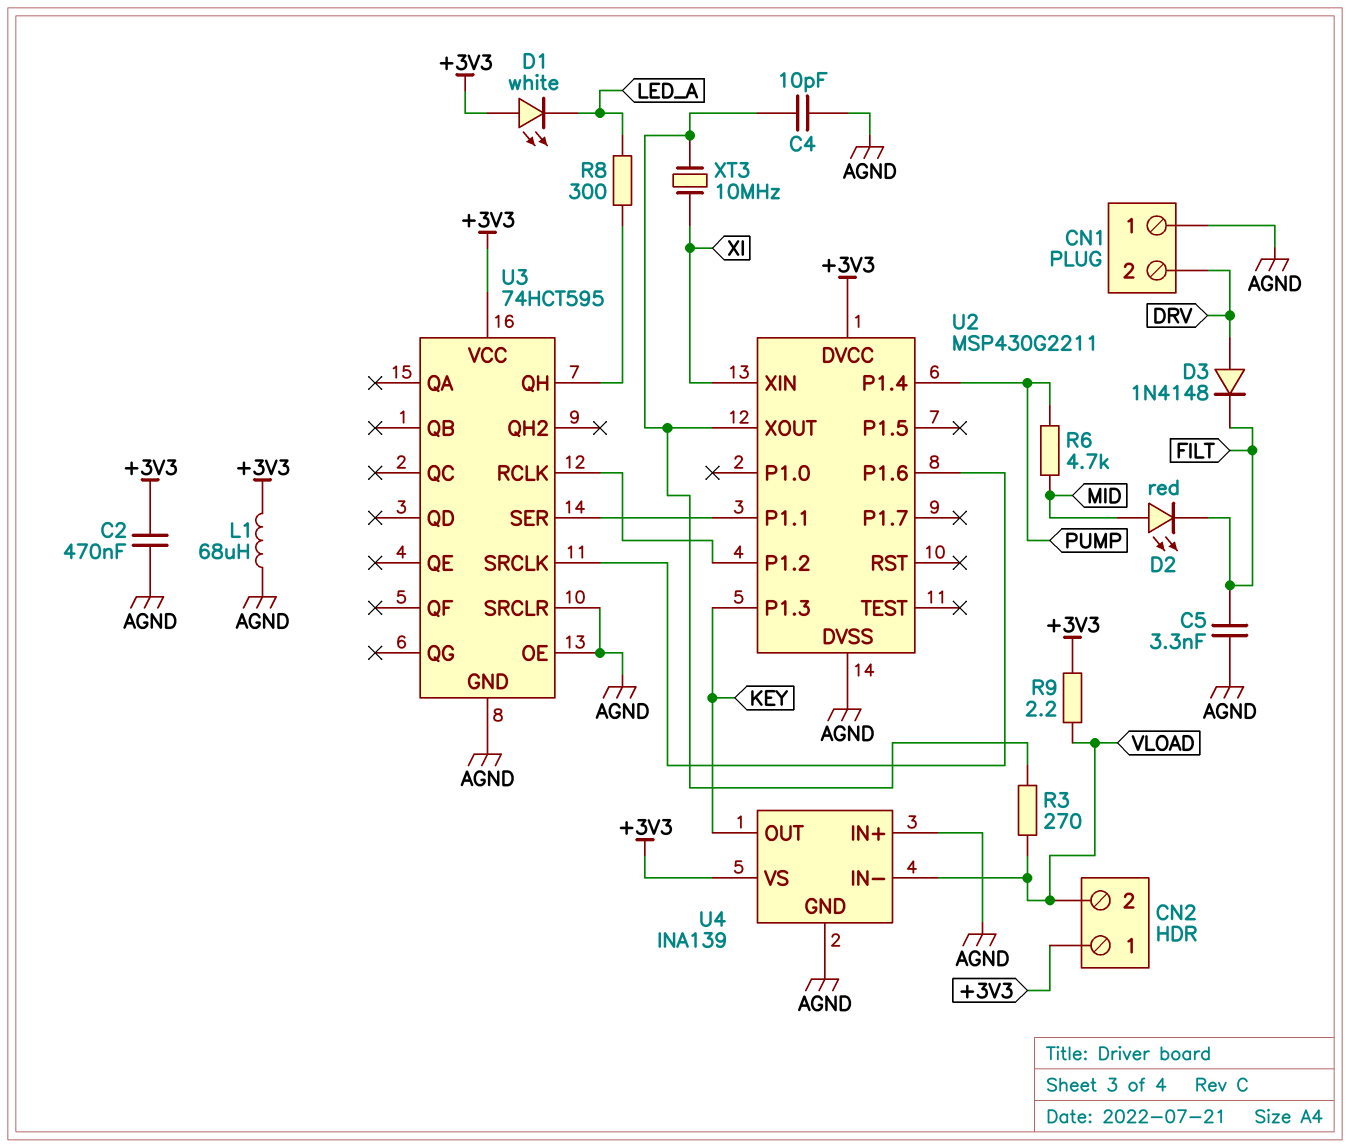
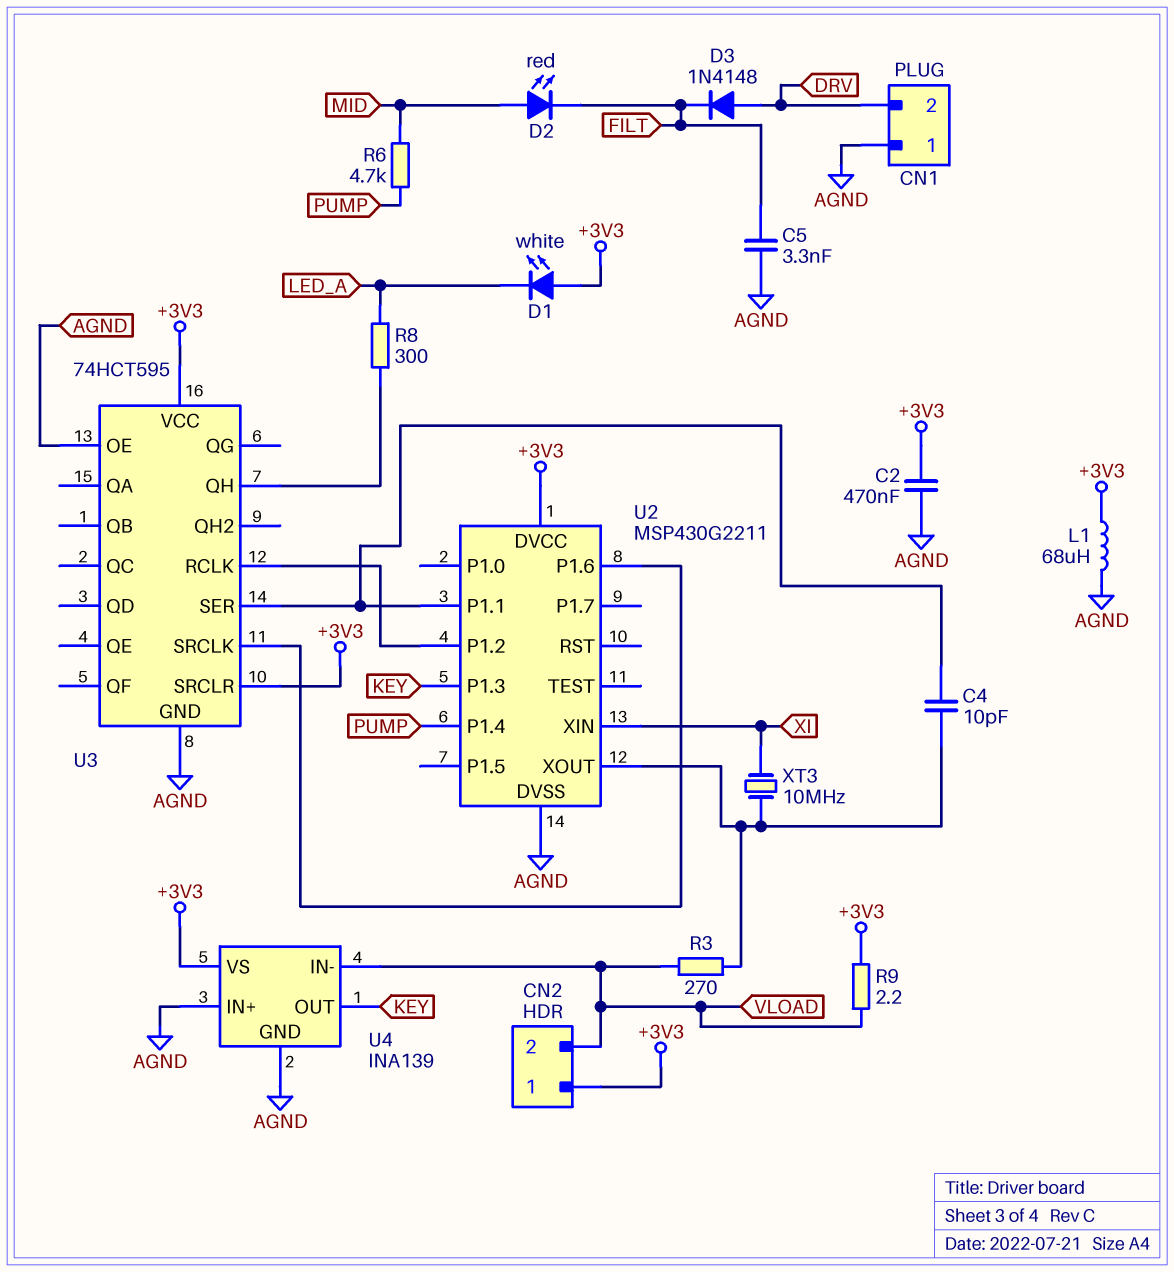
C4: 10pF (AGND, U2/XOUT) -> 10pF (U2/P1.1, U2/XOUT)
U3 pin SRCLR: AGND -> +3V3

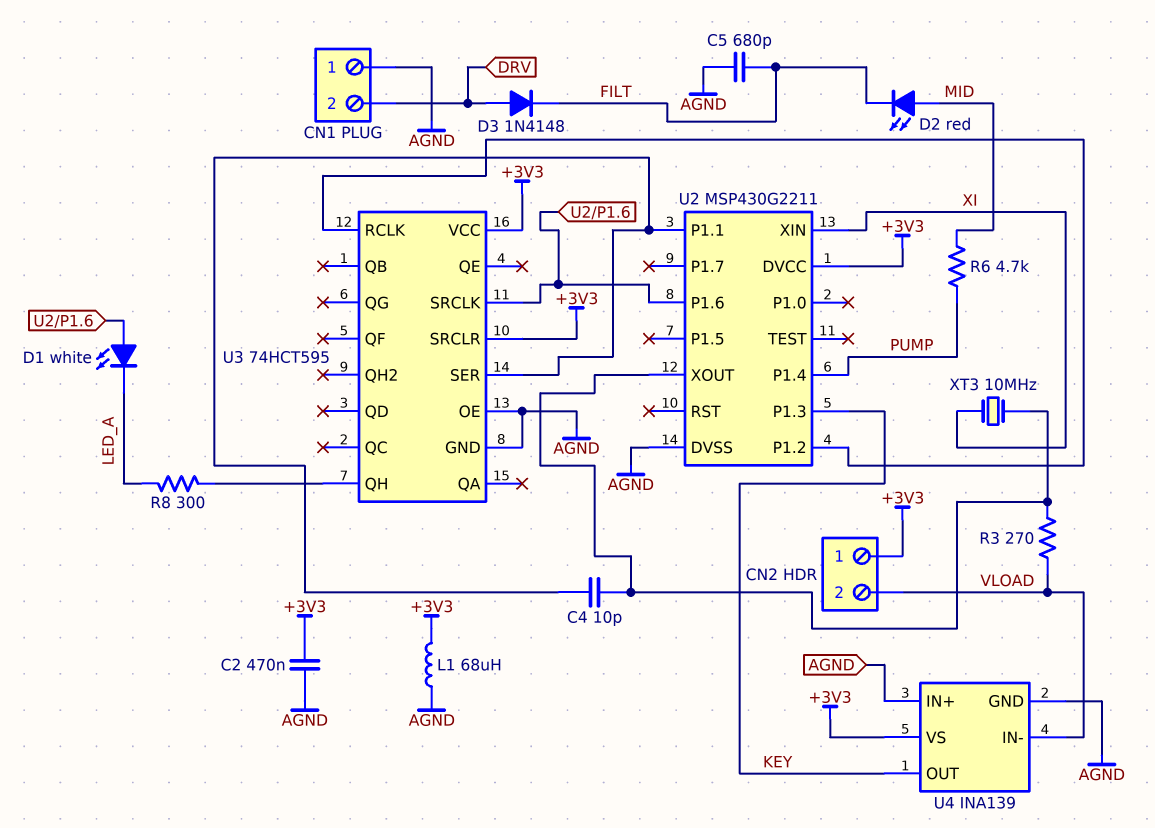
C5: 3.3nF (AGND, FILT) -> 680pF (AGND, FILT)
D1: LED white (A +3V3, K LED_A) -> LED white (A U2/P1.6, K LED_A)
R9: 2.2 (+3V3, VLOAD) -> none

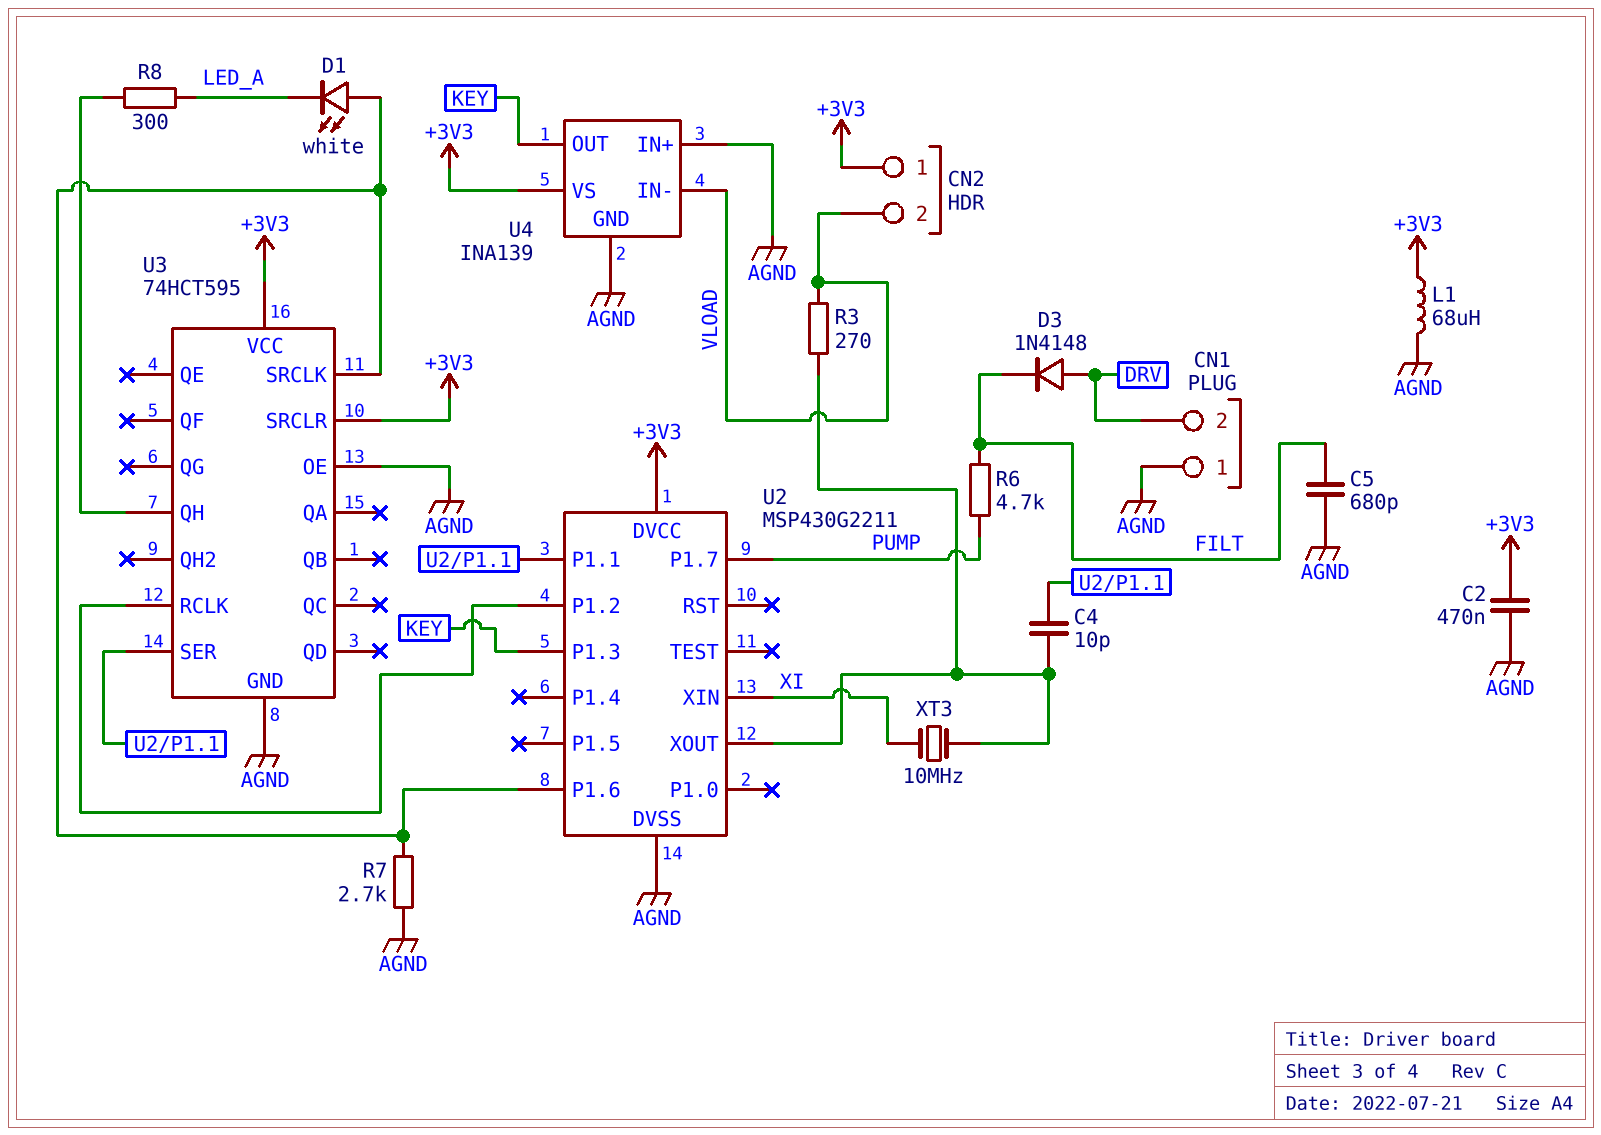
D2: LED red (A MID, K FILT) -> none
R6: 4.7k (MID, PUMP) -> 4.7k (FILT, PUMP)
R7: none -> 2.7k (AGND, U2/P1.6)
U2 pin P1.4: PUMP -> none
U2 pin P1.7: none -> PUMP

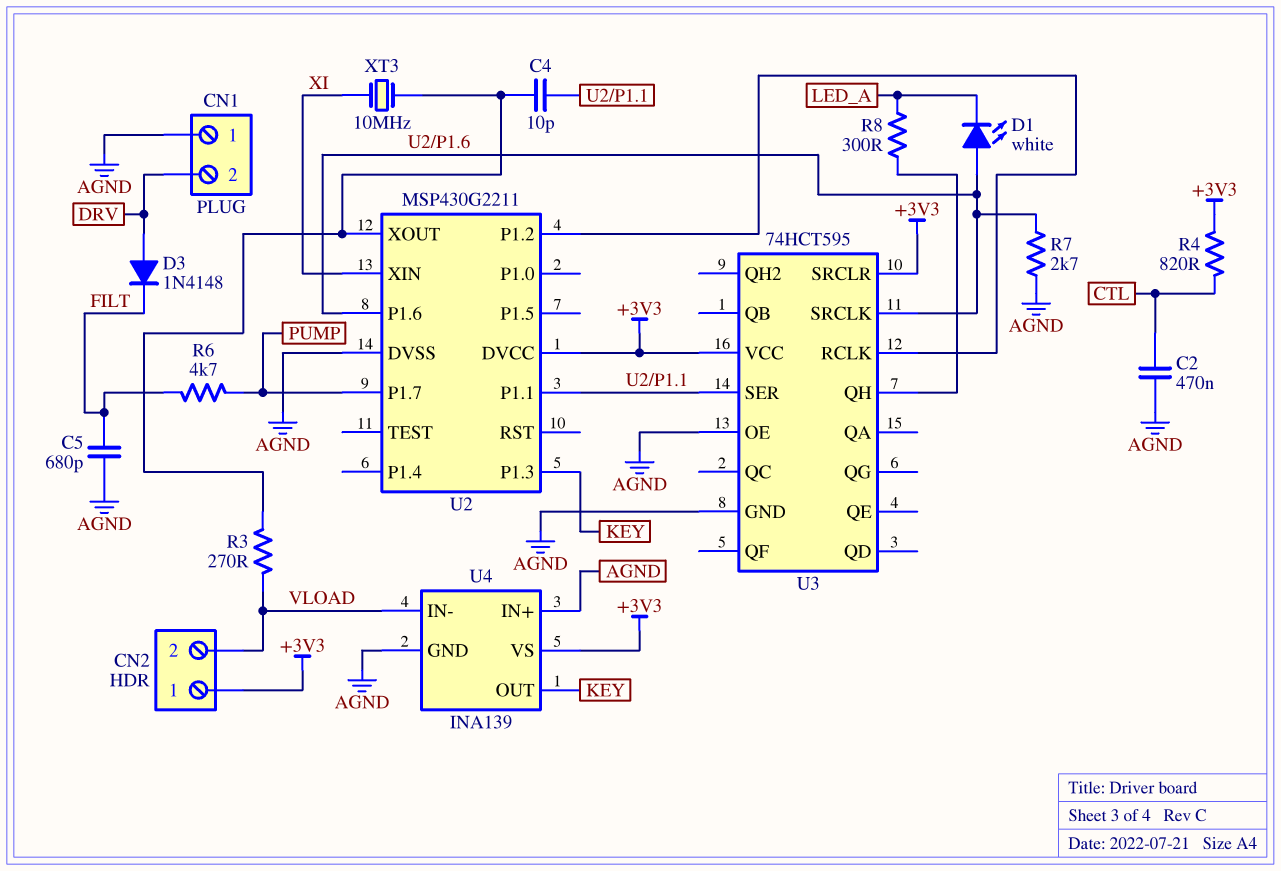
C2: 470nF (+3V3, AGND) -> 470nF (AGND, CTL)
L1: 68uH (+3V3, AGND) -> none
R4: none -> 820 (+3V3, CTL)

